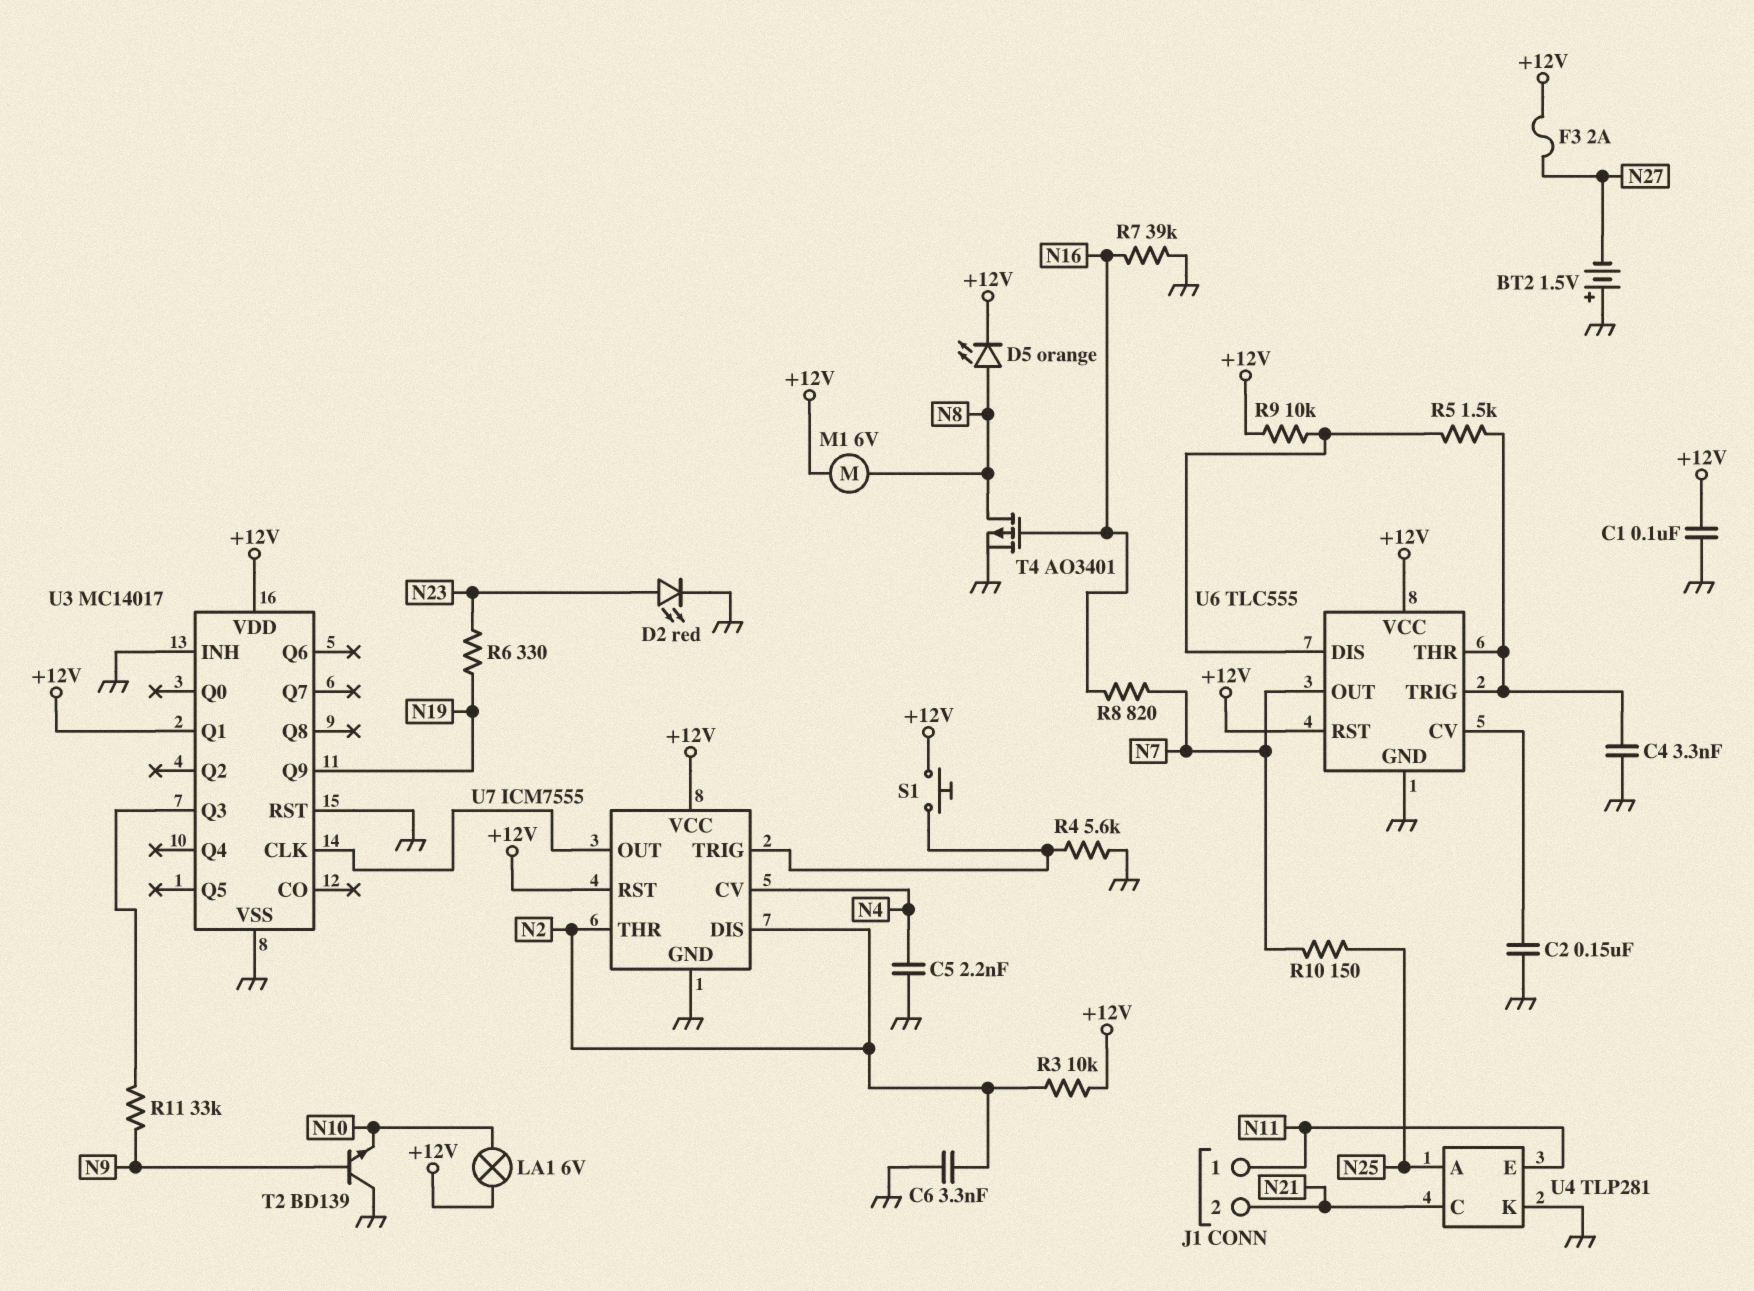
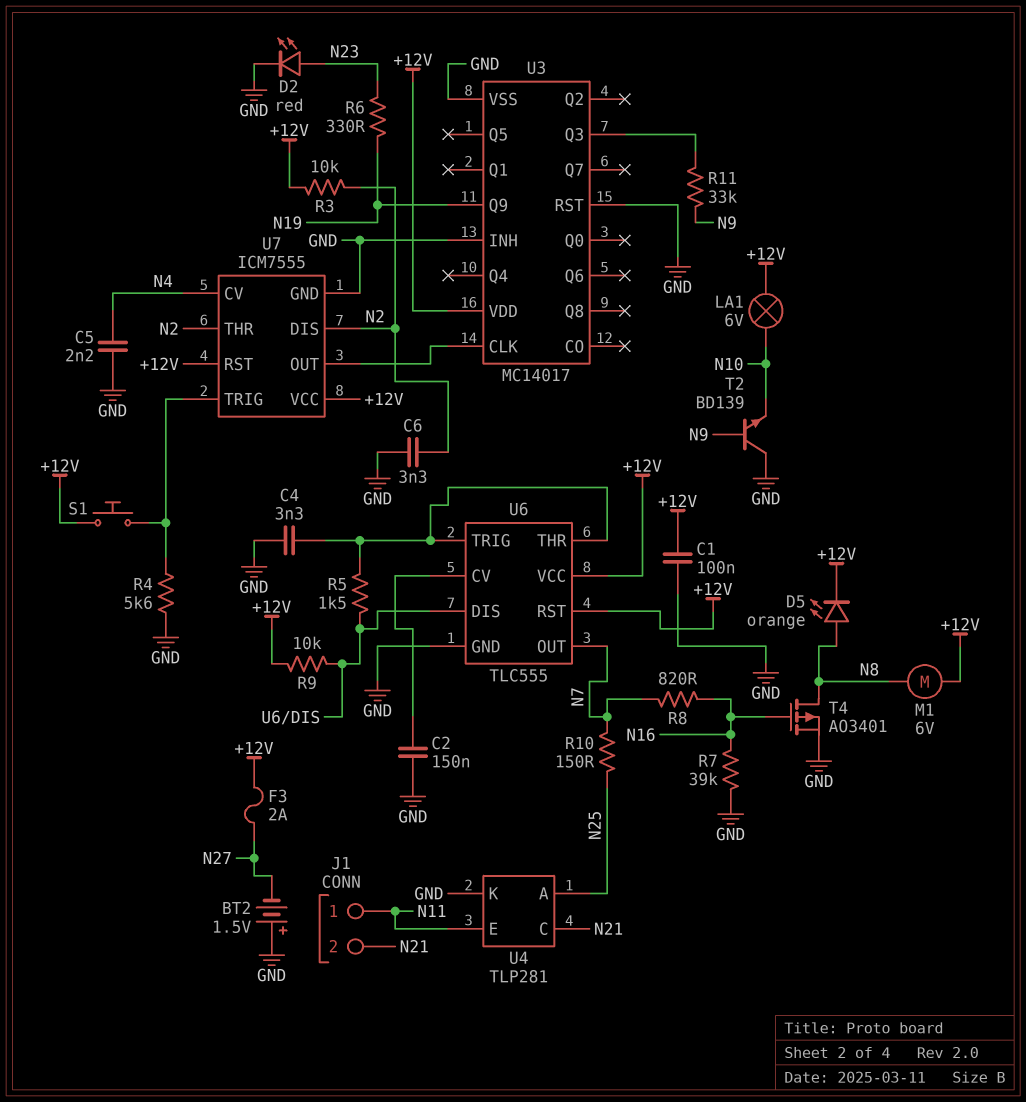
U3 pin Q1: +12V -> none

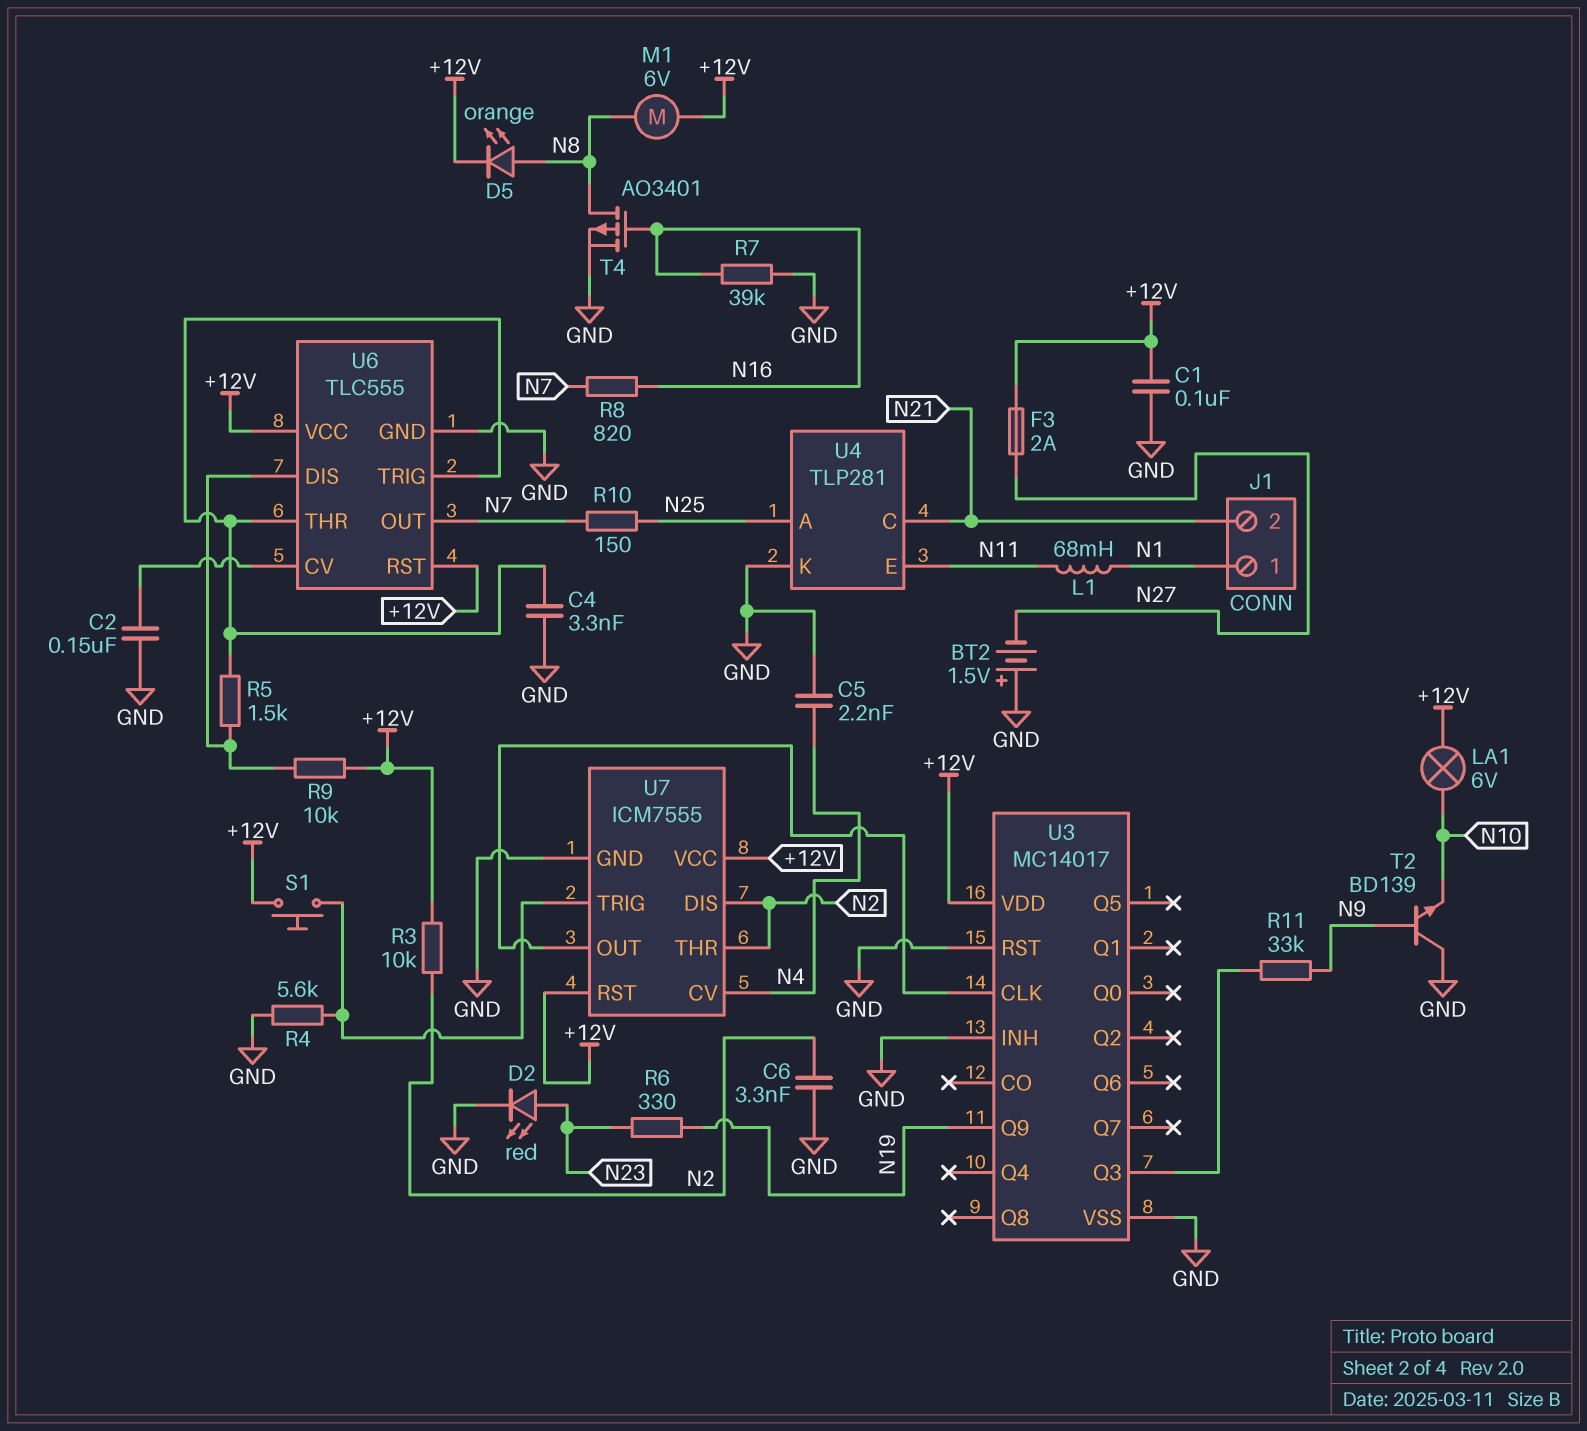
J1 pin 1: N11 -> N1
L1: none -> 68mH (N1, N11)

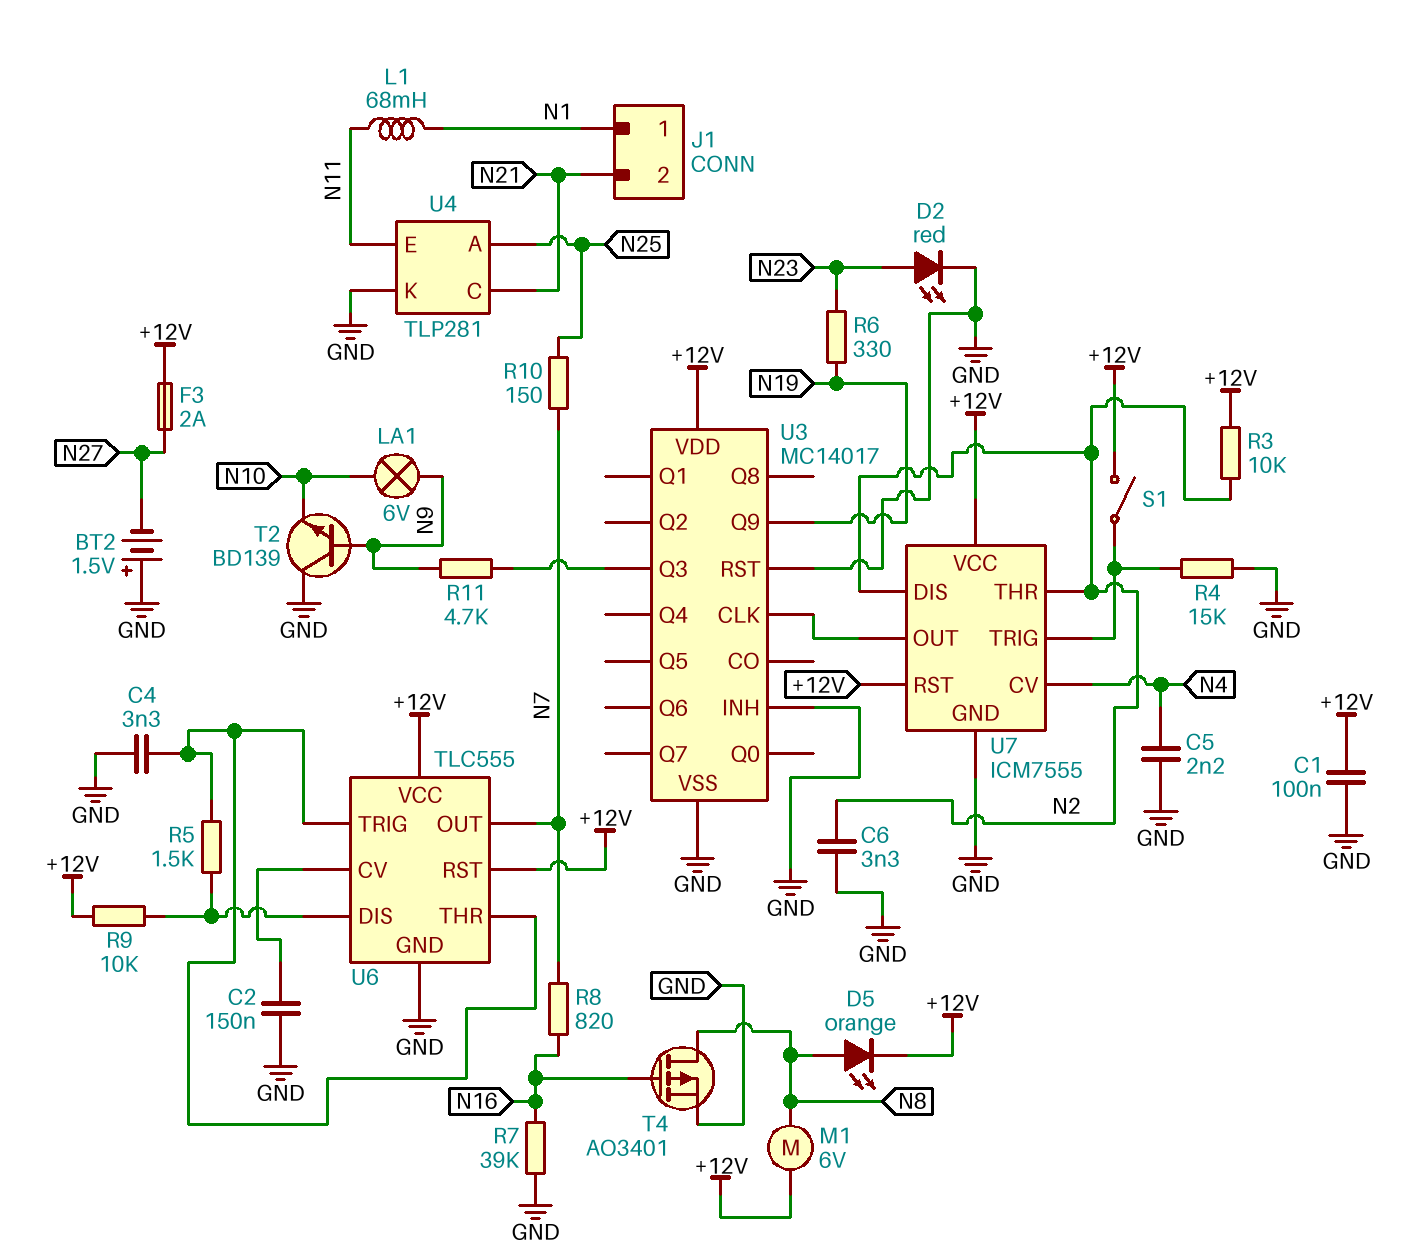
LA1: lamp 6V (+12V, N10) -> lamp 6V (N9, N10)
R4: 5.6k (GND, U7/TRIG) -> 15k (GND, U7/TRIG)
R11: 33k (N9, U3/Q3) -> 4.7k (N9, U3/Q3)
S1: button (+12V, U7/TRIG) -> switch (+12V, U7/TRIG)

